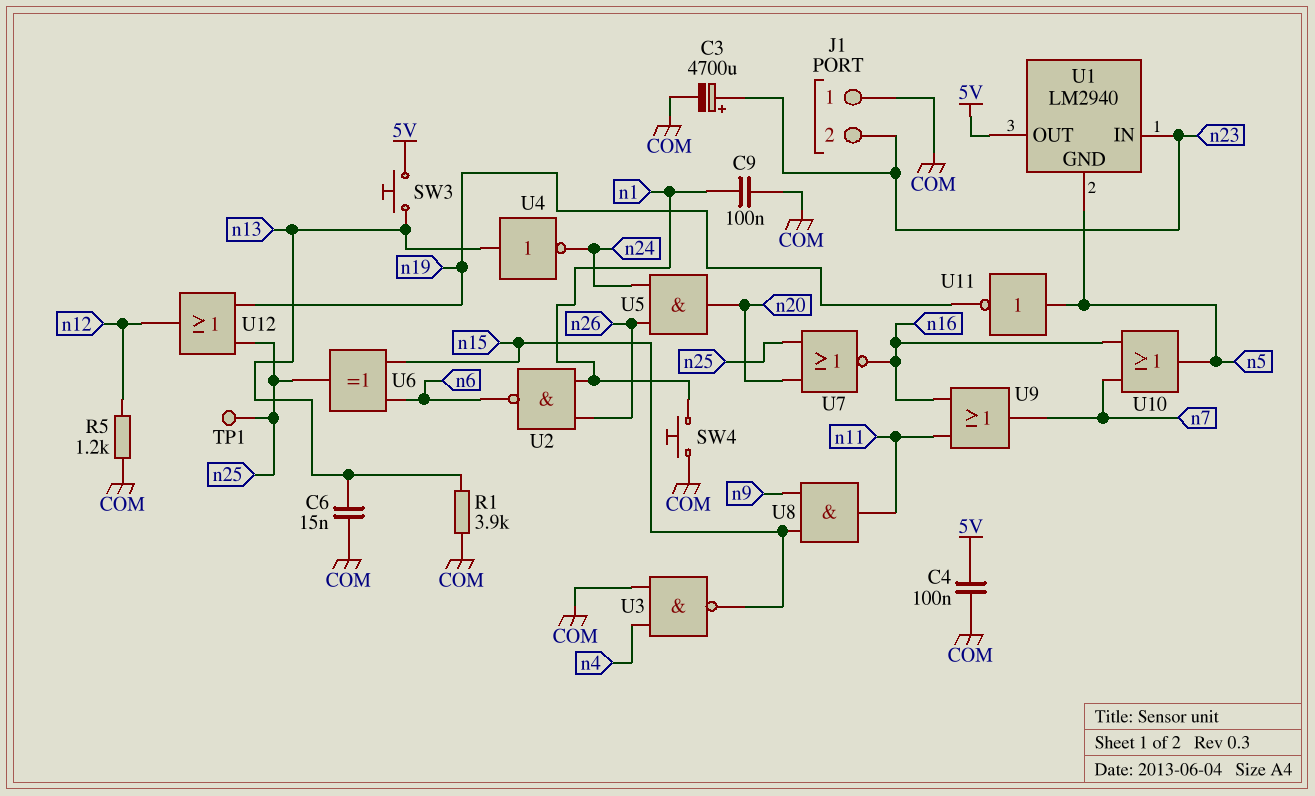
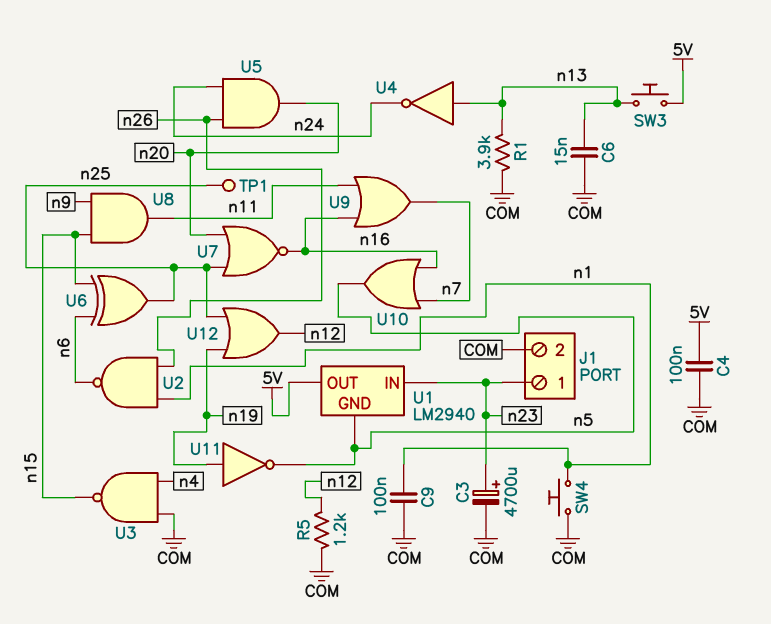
J1 pin 1: COM -> n23
J1 pin 2: n23 -> COM
U11: NOT (in n5, out n19) -> NOT (in n19, out n5)

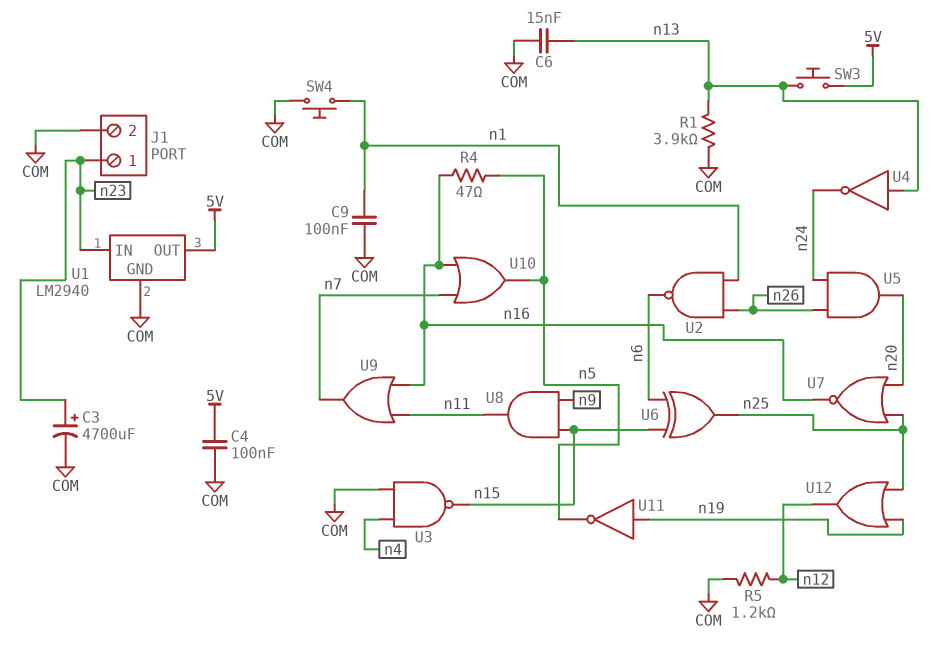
R4: none -> 47 (n5, n16)
TP1: test point (n25) -> none
U1 pin GND: n5 -> COM

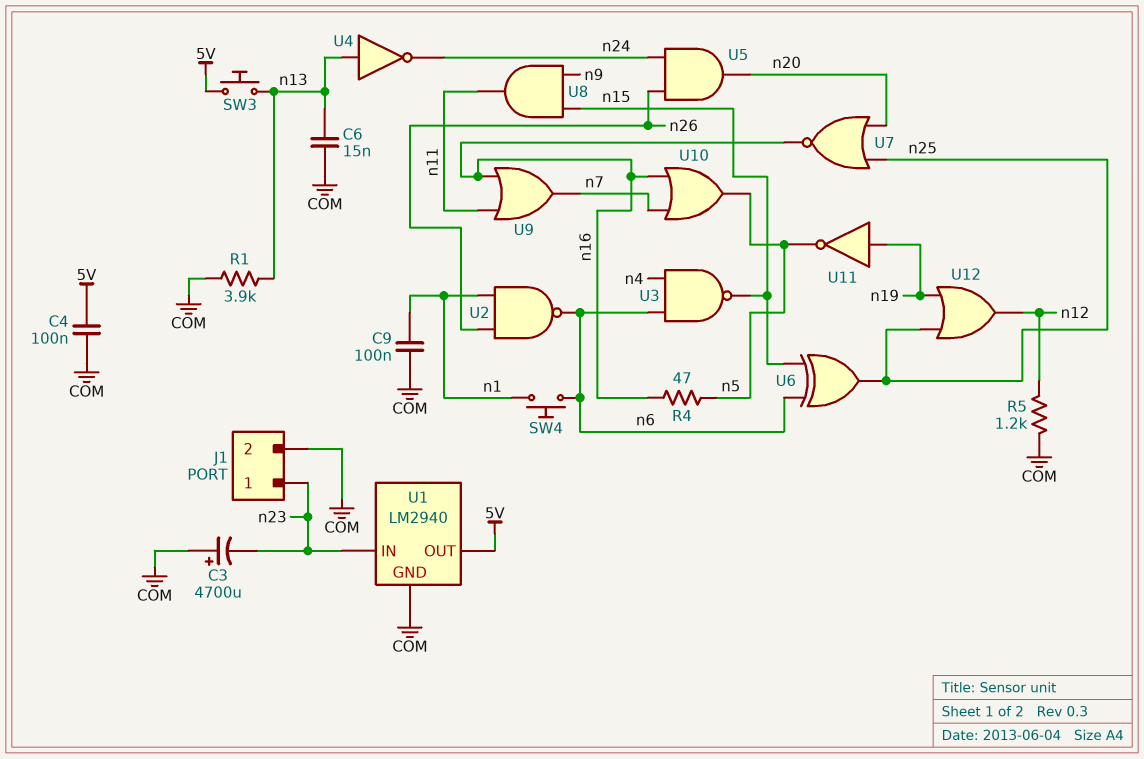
C3: 4700uF (plus n23, minus COM) -> 4700uF (plus COM, minus n23)
SW4: button (COM, n1) -> button (n1, n6)
U3: NAND (in COM, in n4, out n15) -> NAND (in n4, in n6, out n15)

